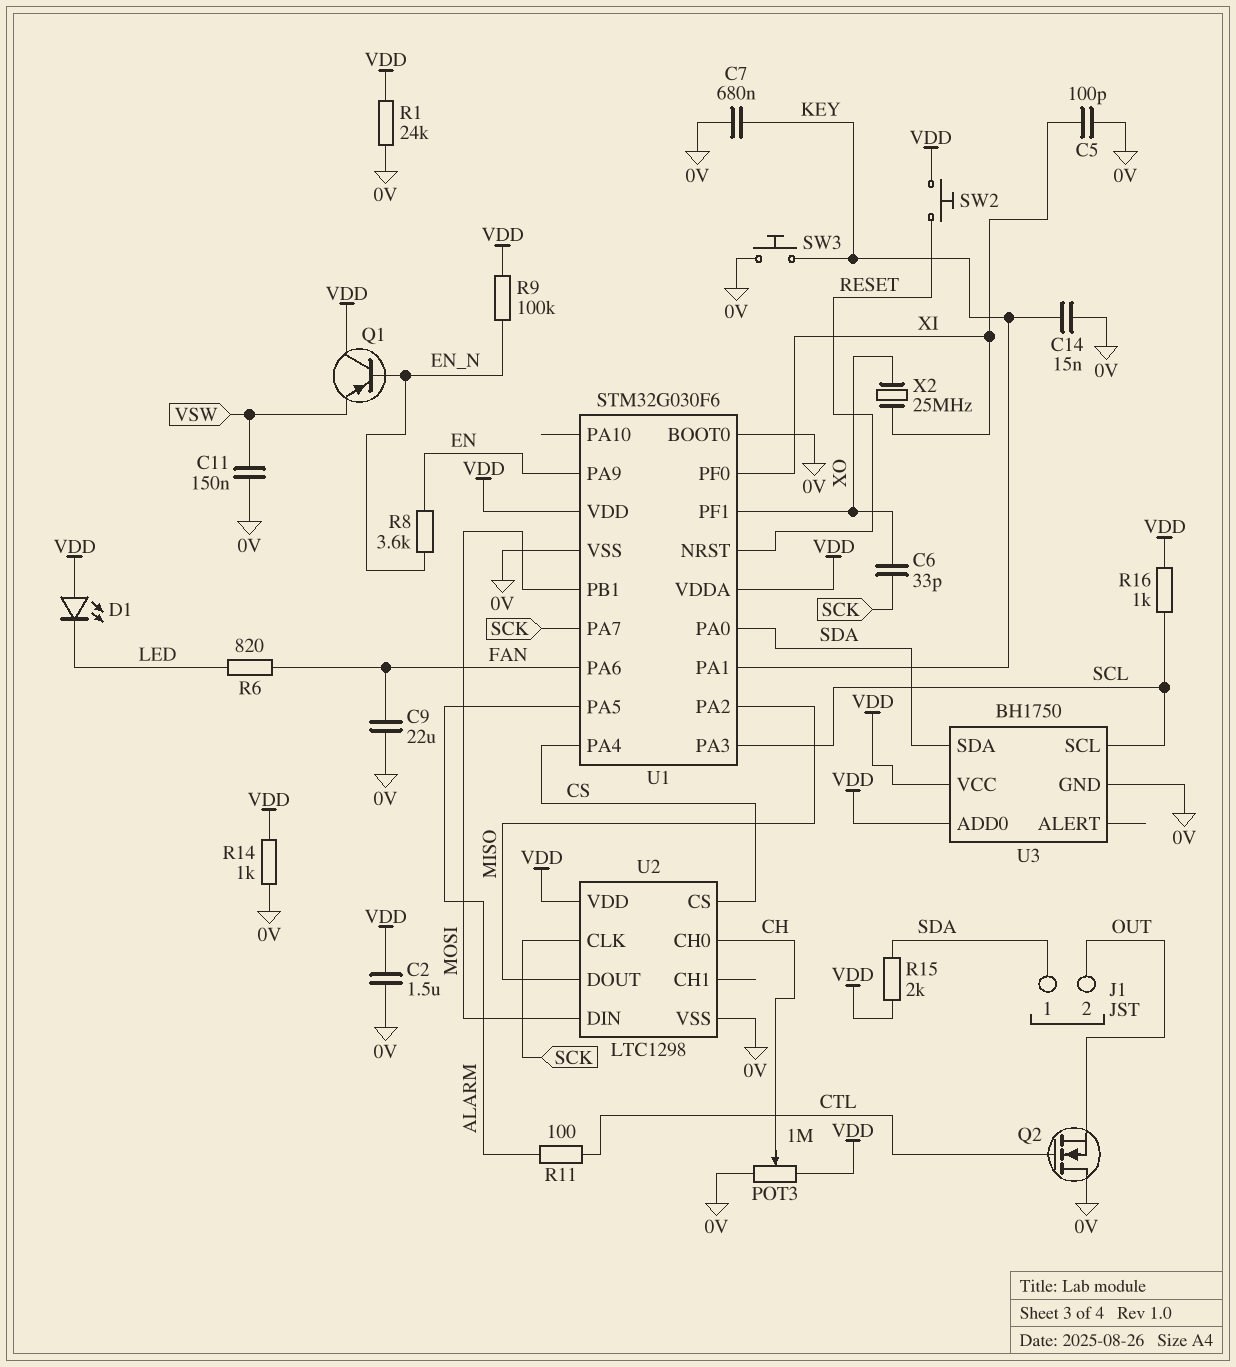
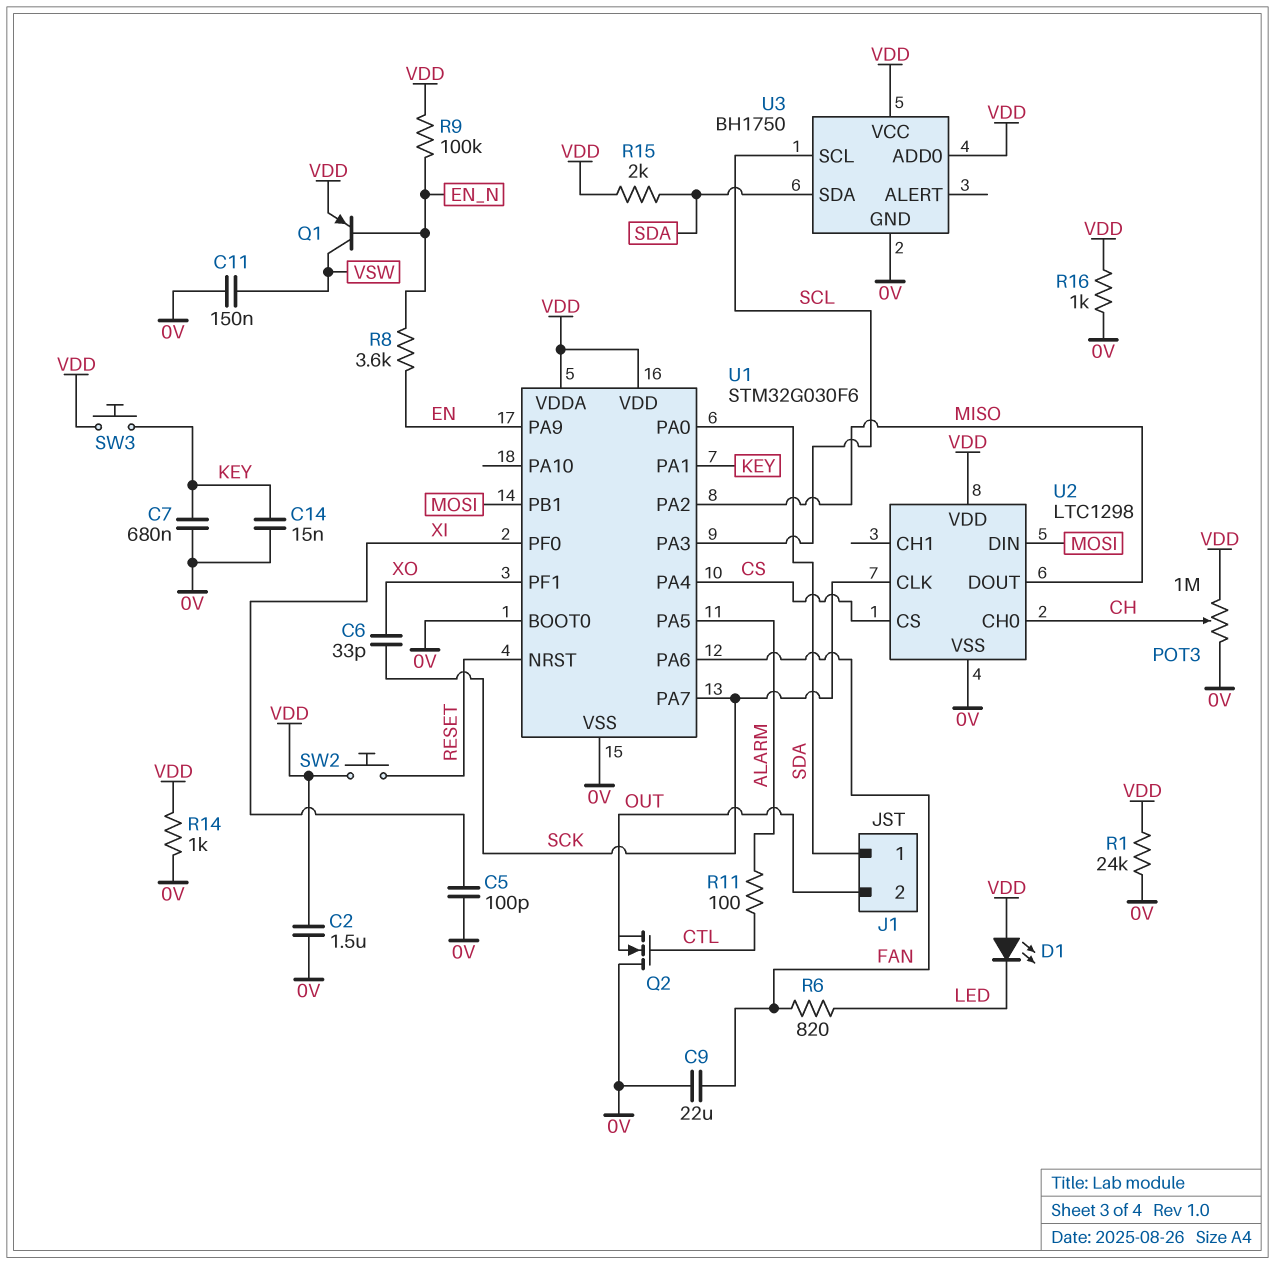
Q1: PNP (B EN_N, C VDD, E VSW) -> PNP (B EN_N, C VSW, E VDD)
R16: 1k (SCL, VDD) -> 1k (0V, VDD)
SW3: button (0V, KEY) -> button (KEY, VDD)
X2: 25MHz (XI, XO) -> none

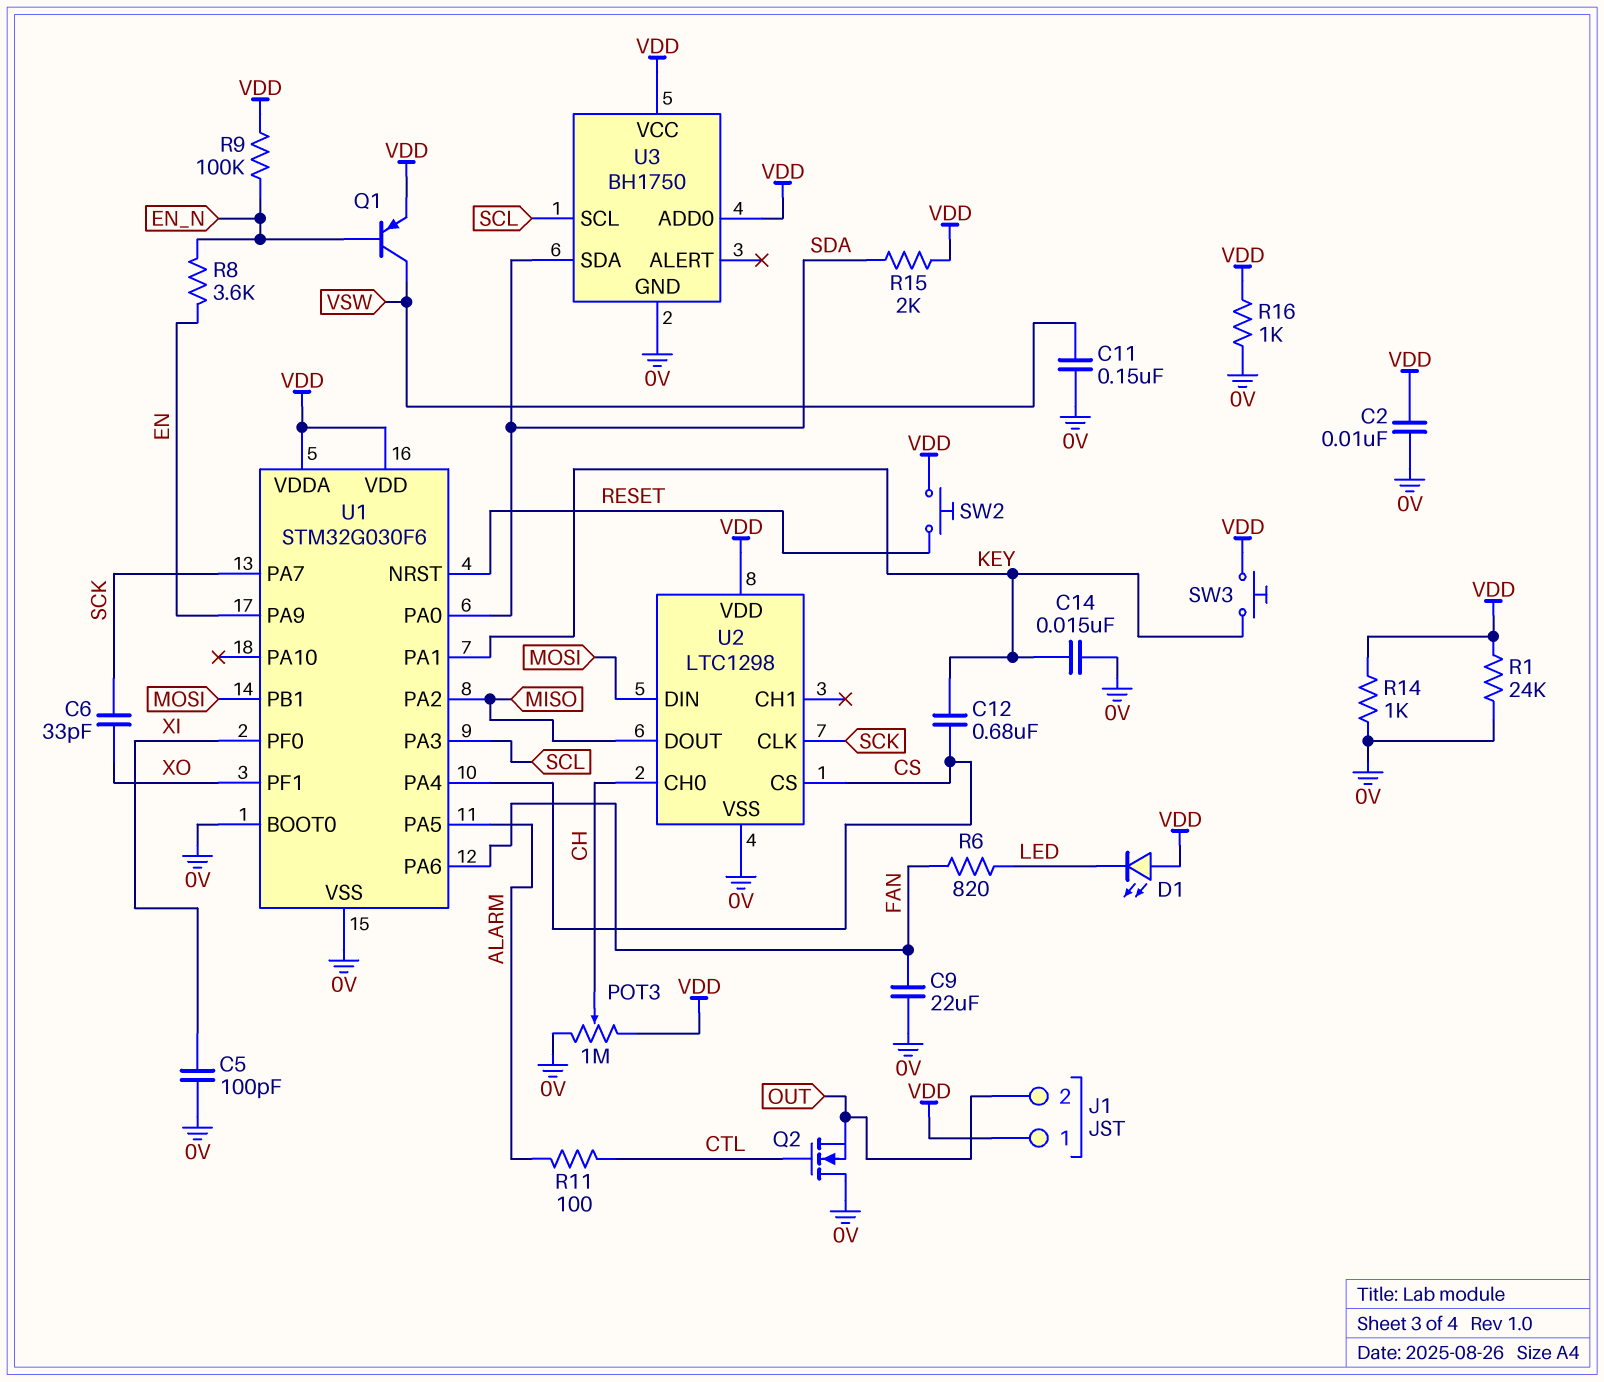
C2: 1.5uF (0V, VDD) -> 10nF (0V, VDD)
C7: 680nF (0V, KEY) -> none
C12: none -> 680nF (CS, KEY)
J1 pin 1: SDA -> VDD

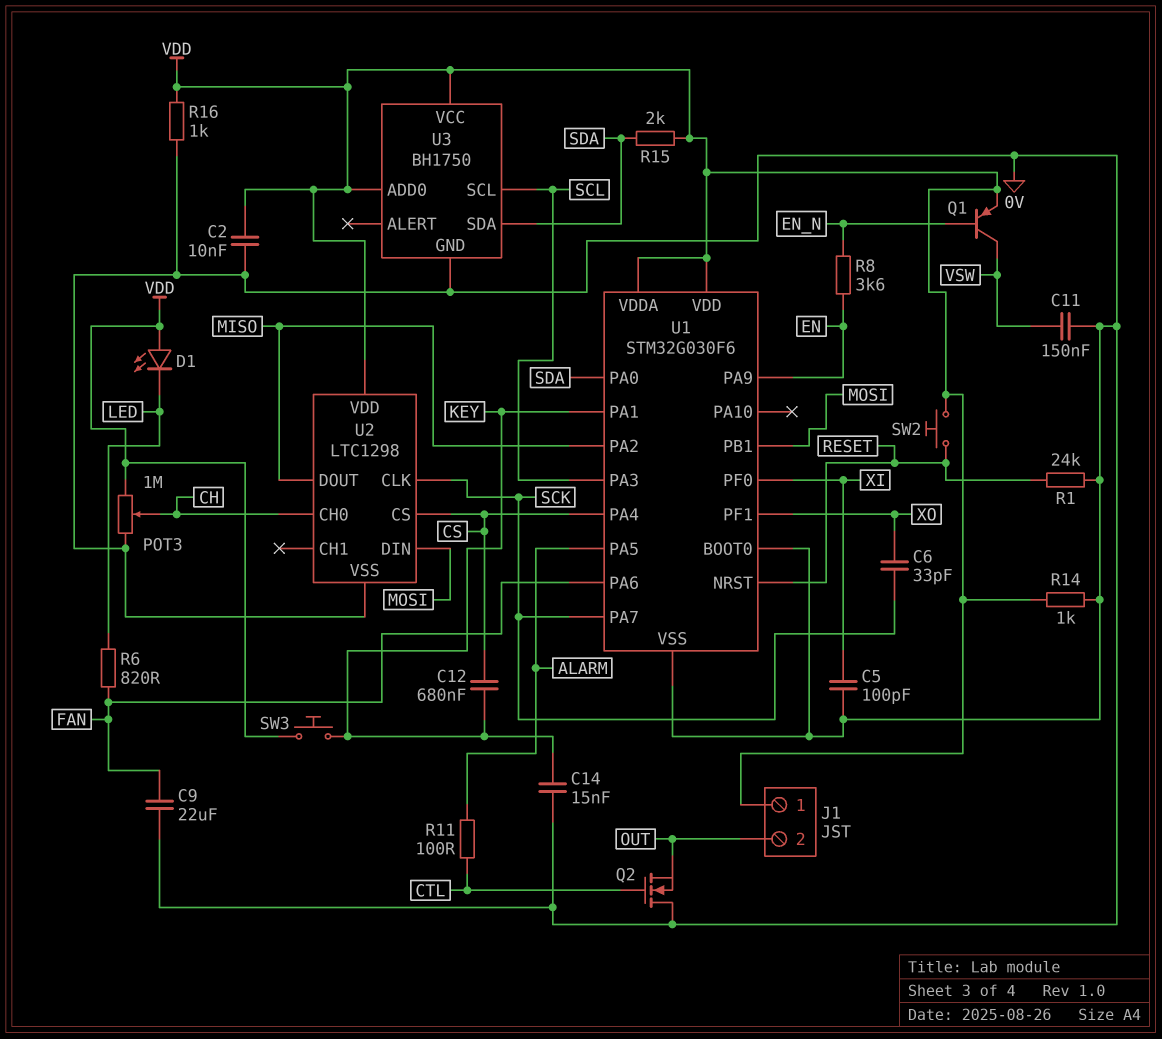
R1: 24k (0V, VDD) -> 24k (0V, RESET)
R9: 100k (EN_N, VDD) -> none

